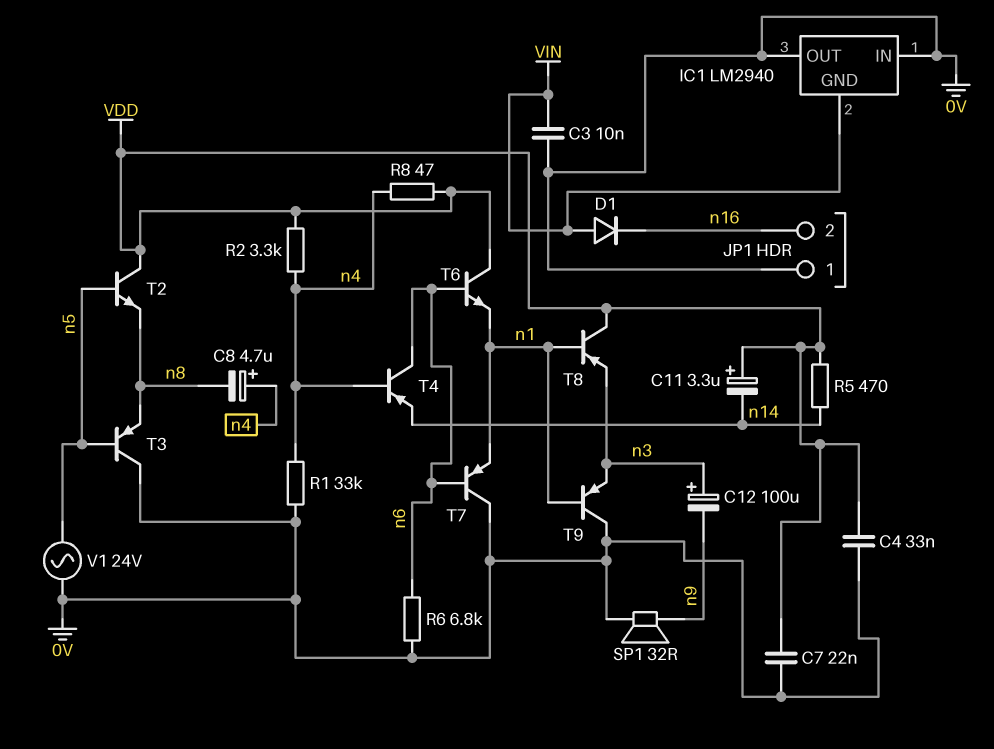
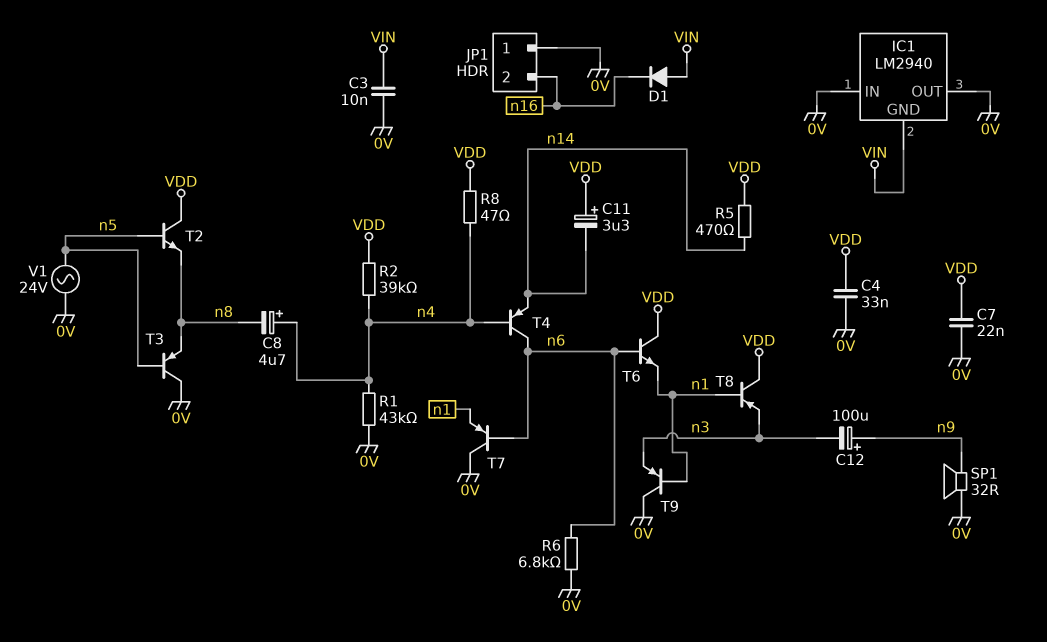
C12: 100uF (plus n3, minus n9) -> 100uF (plus n9, minus n3)
R1: 33k (0V, n4) -> 43k (0V, n4)
R2: 3.3k (VDD, n4) -> 39k (VDD, n4)

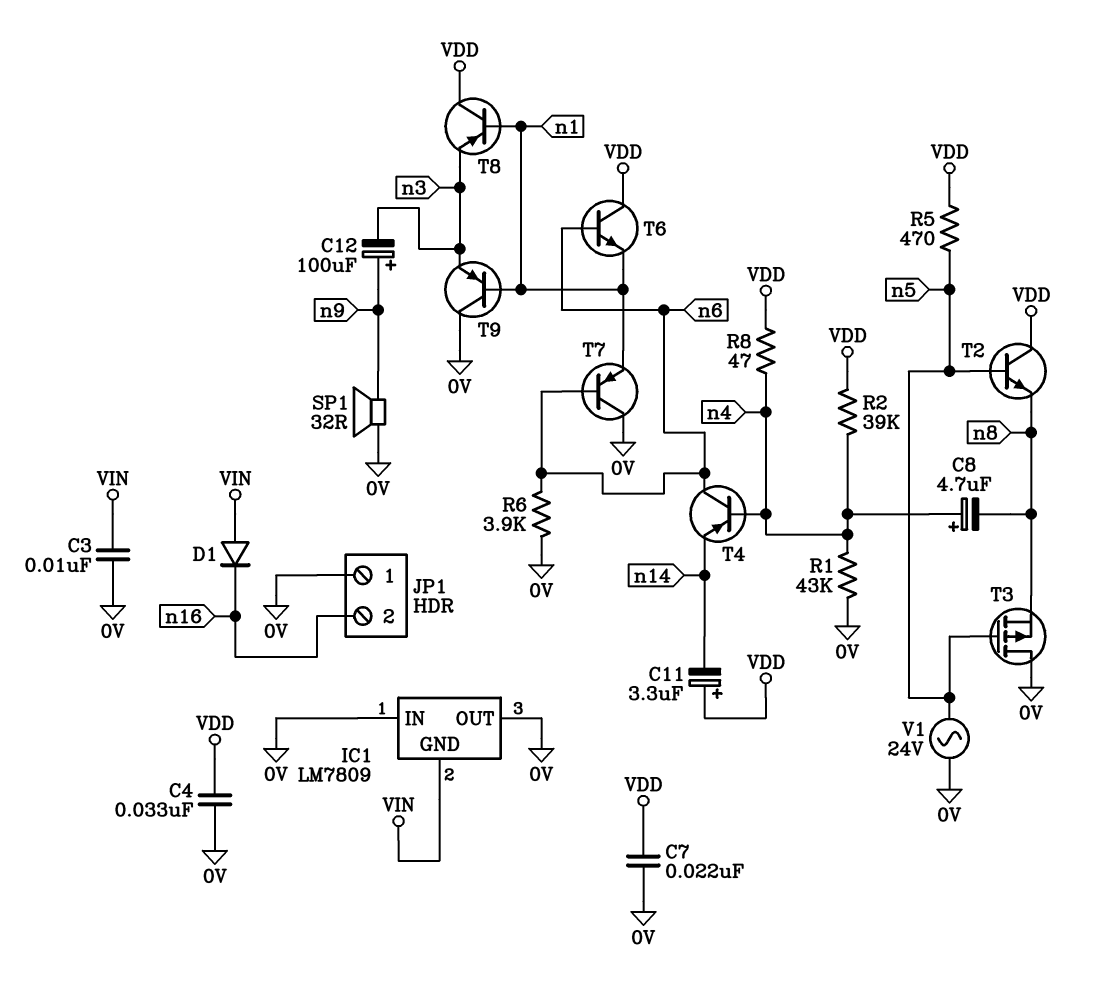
IC1: LM2940 -> LM7809
R5: 470 (VDD, n14) -> 470 (VDD, n5)
R6: 6.8k (0V, n6) -> 3.9k (0V, n6)
T3: PNP (B n5, C 0V, E n8) -> PMOS (G n5, D 0V, S n8)

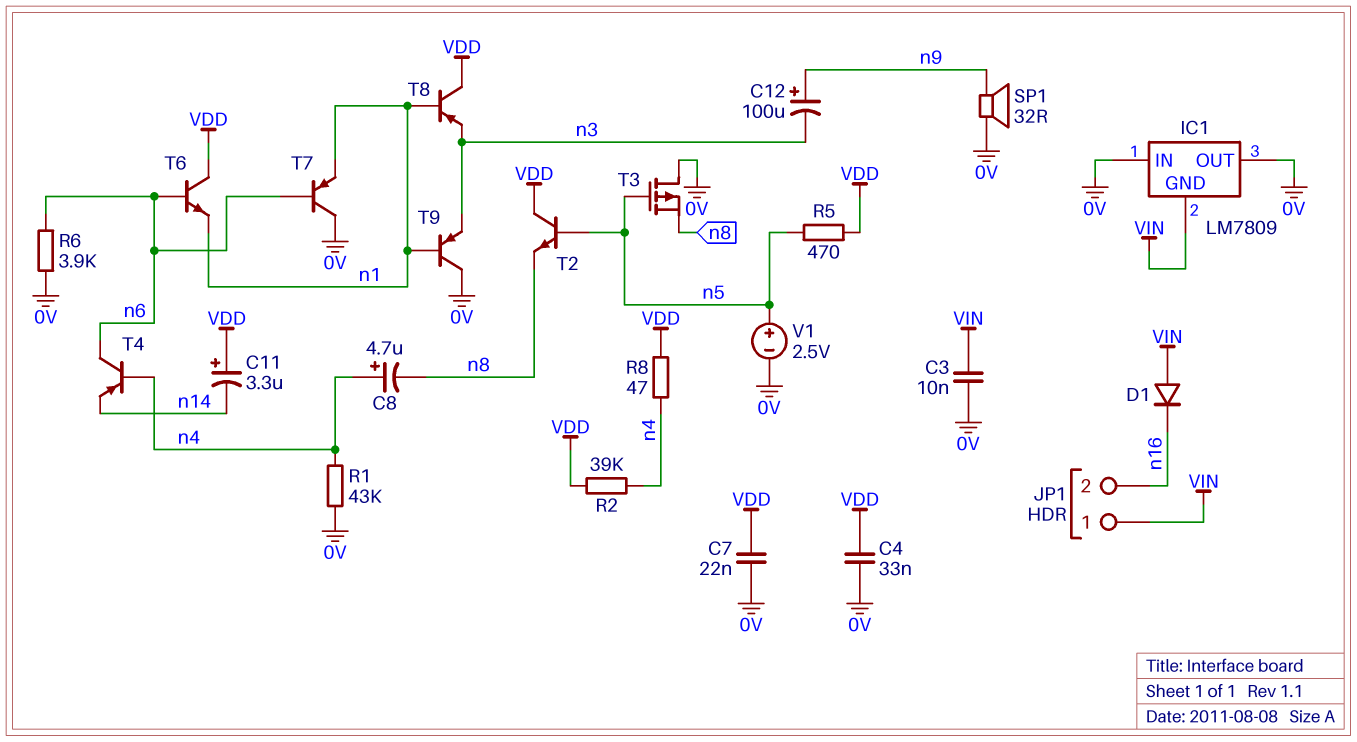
JP1 pin 1: 0V -> VIN
V1: AC 24V (0V, n5) -> 2.5V (plus n5, minus 0V)

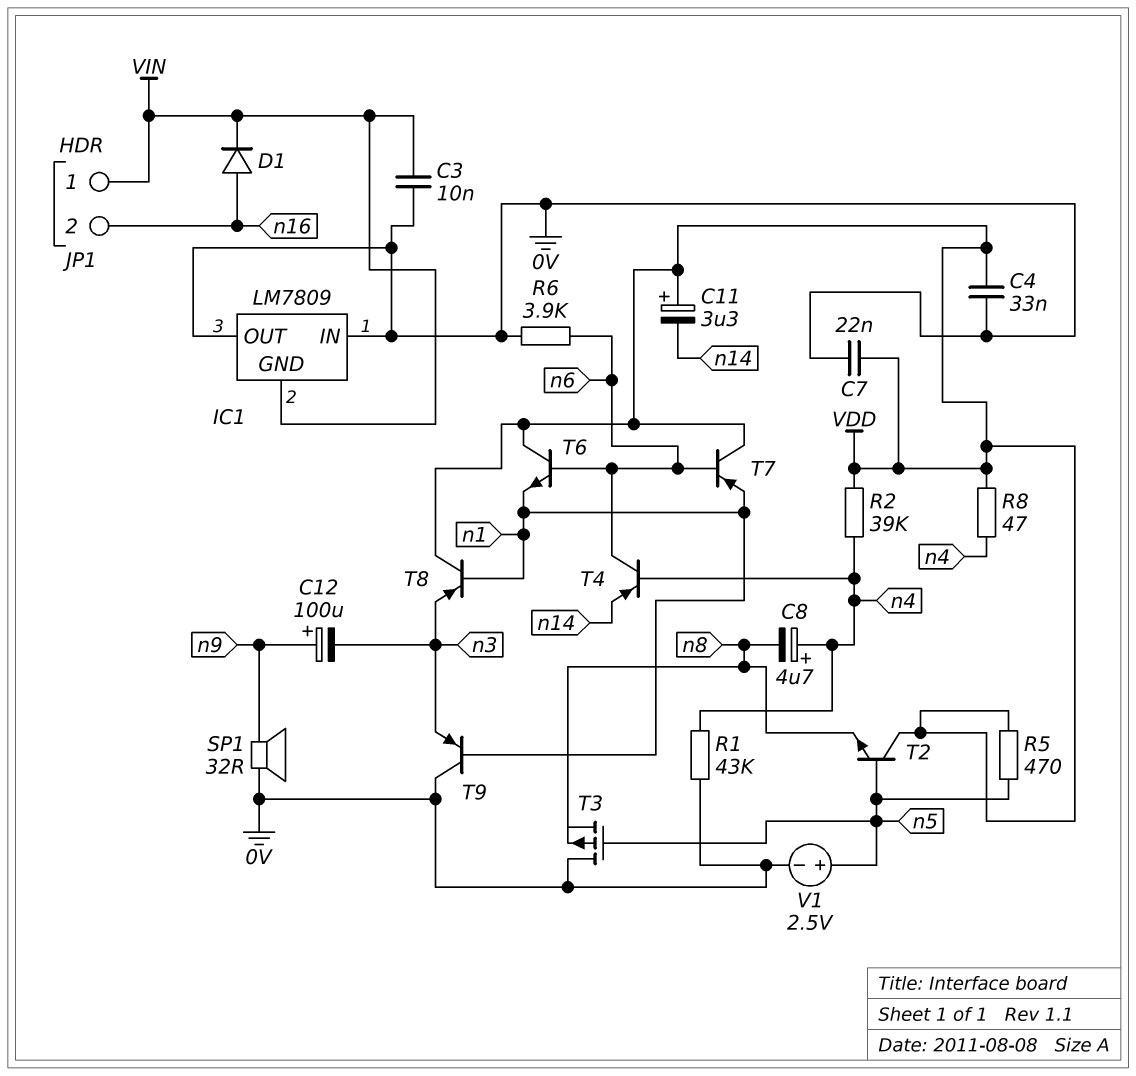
D1: diode (A VIN, K n16) -> diode (A n16, K VIN)
T7: PNP (B n6, C 0V, E n1) -> PNP (B n6, C VDD, E n1)

